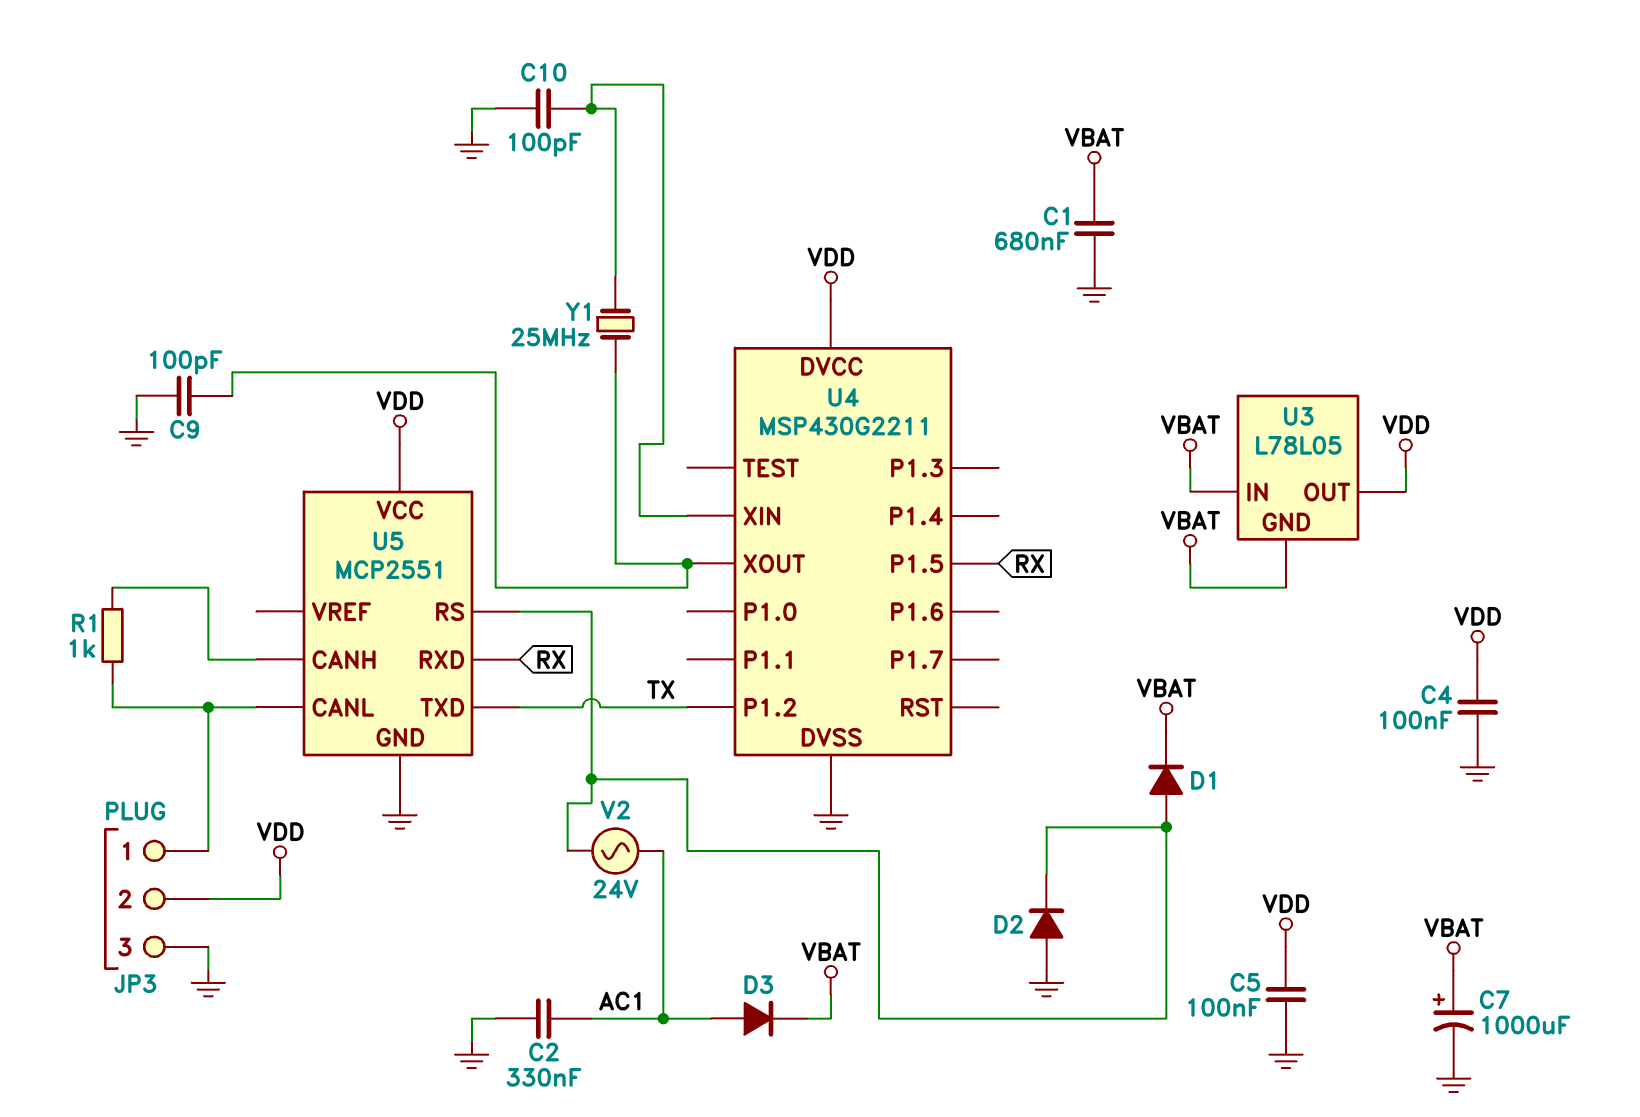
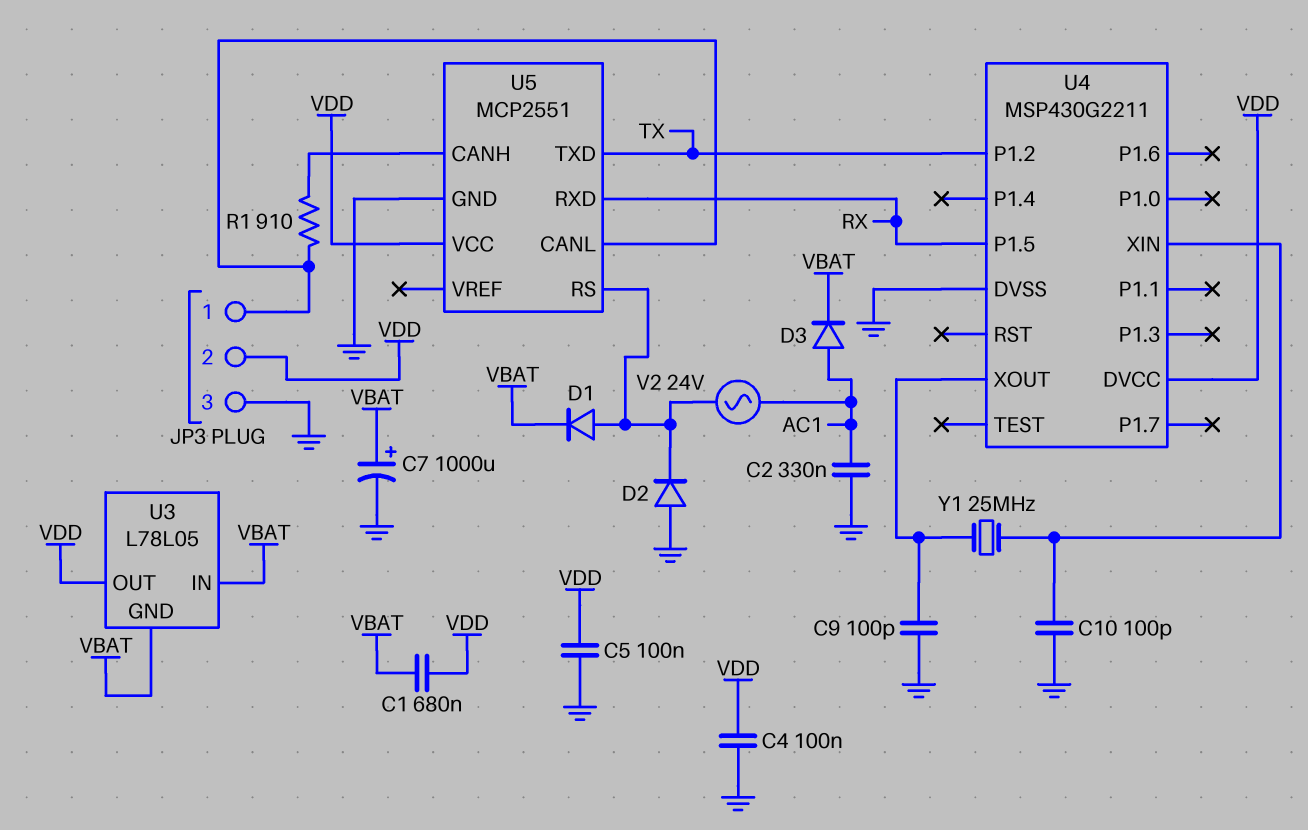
C1: 680nF (GND, VBAT) -> 680nF (VBAT, VDD)
R1: 1k (JP3/1, U5/CANH) -> 910 (JP3/1, U5/CANH)

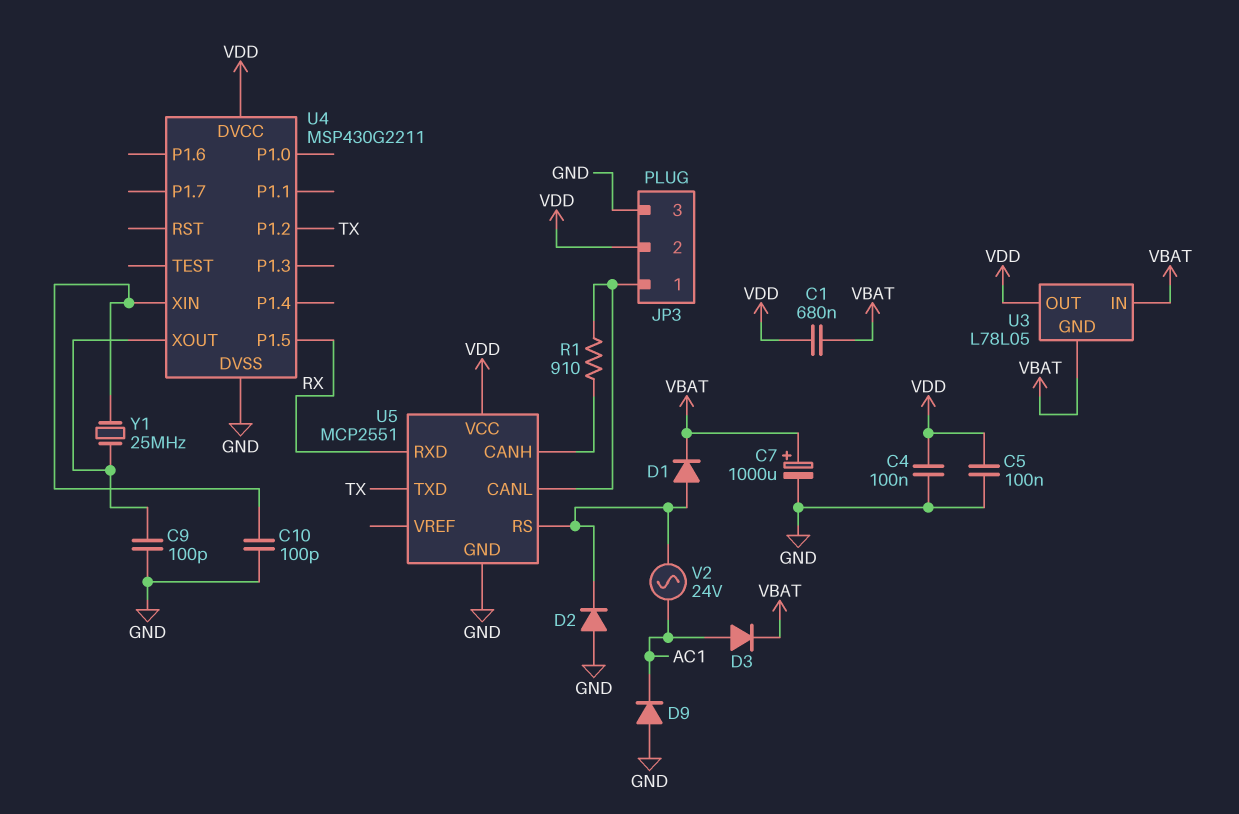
C2: 330nF (AC1, GND) -> none
D9: none -> diode (A GND, K AC1)

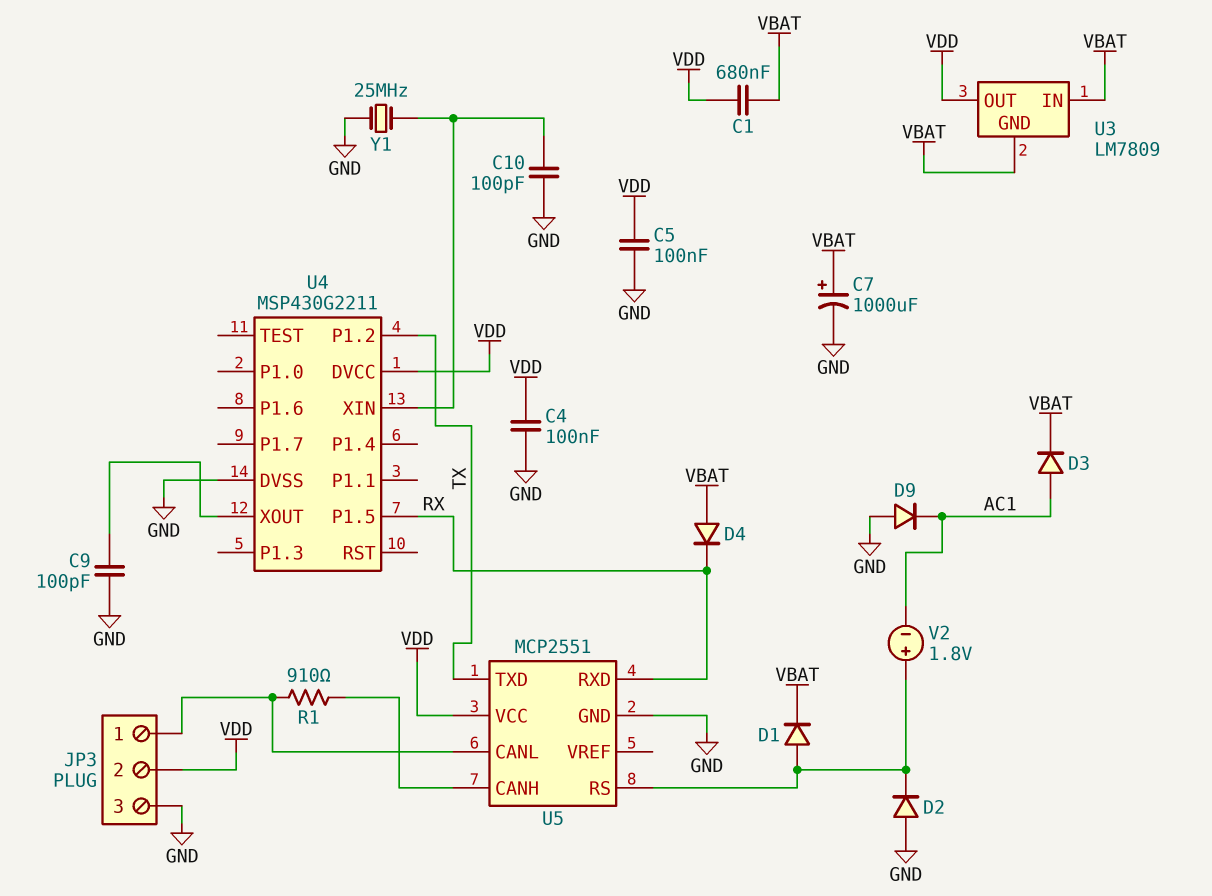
D4: none -> diode (A VBAT, K RX)
U3: L78L05 -> LM7809
V2: AC 24V (AC1, U5/RS) -> 1.8V (plus U5/RS, minus AC1)
Y1: 25MHz (U4/XIN, U4/XOUT) -> 25MHz (GND, U4/XIN)

